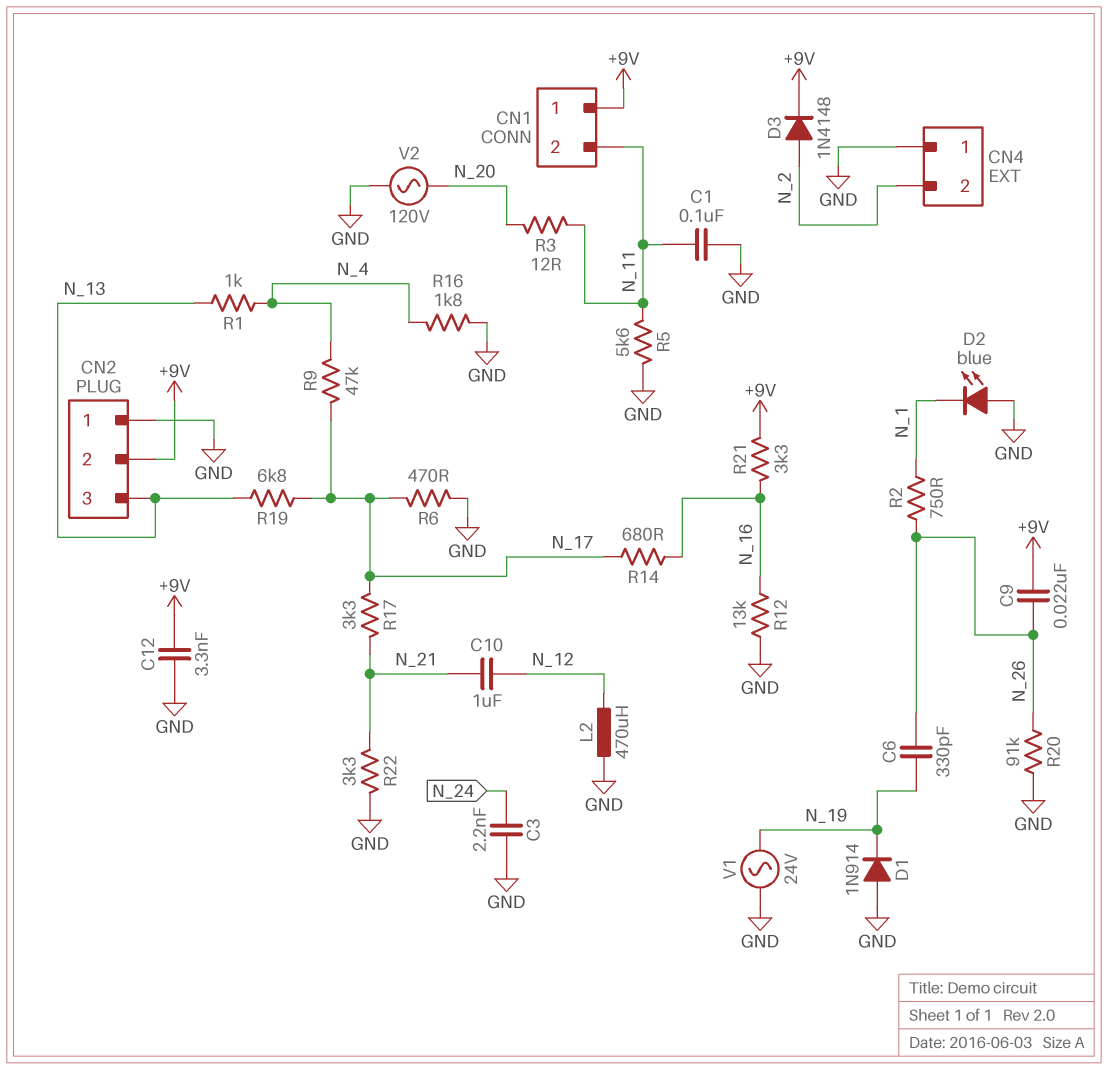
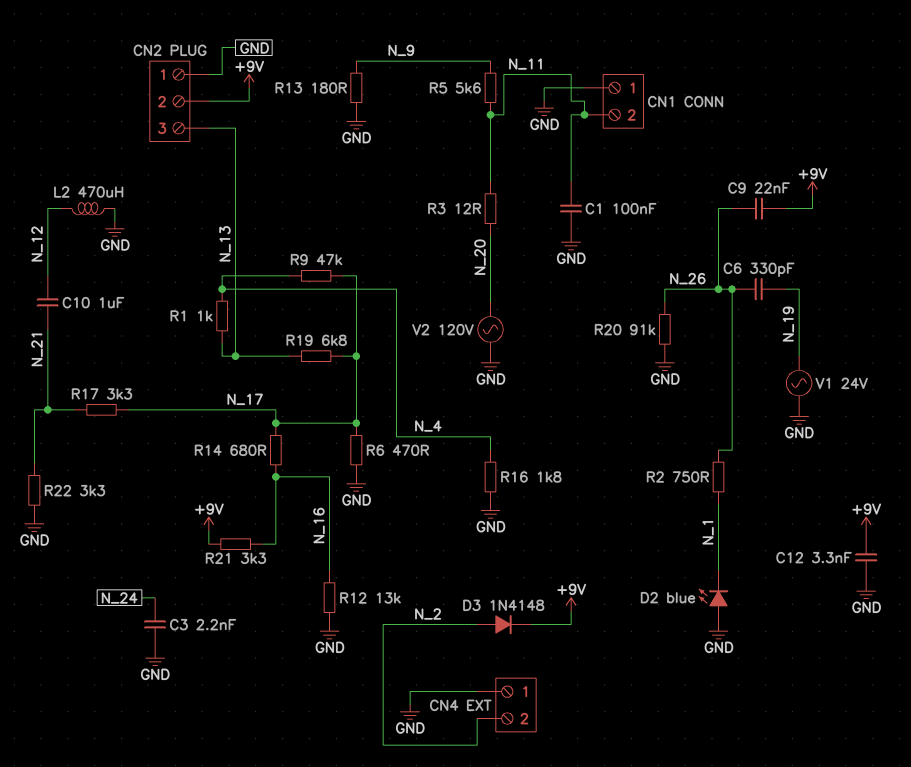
CN1 pin 1: +9V -> GND
D1: diode 1N914 (A GND, K N_19) -> none
R5: 5.6k (GND, N_11) -> 5.6k (N_9, N_11)
R13: none -> 180 (GND, N_9)

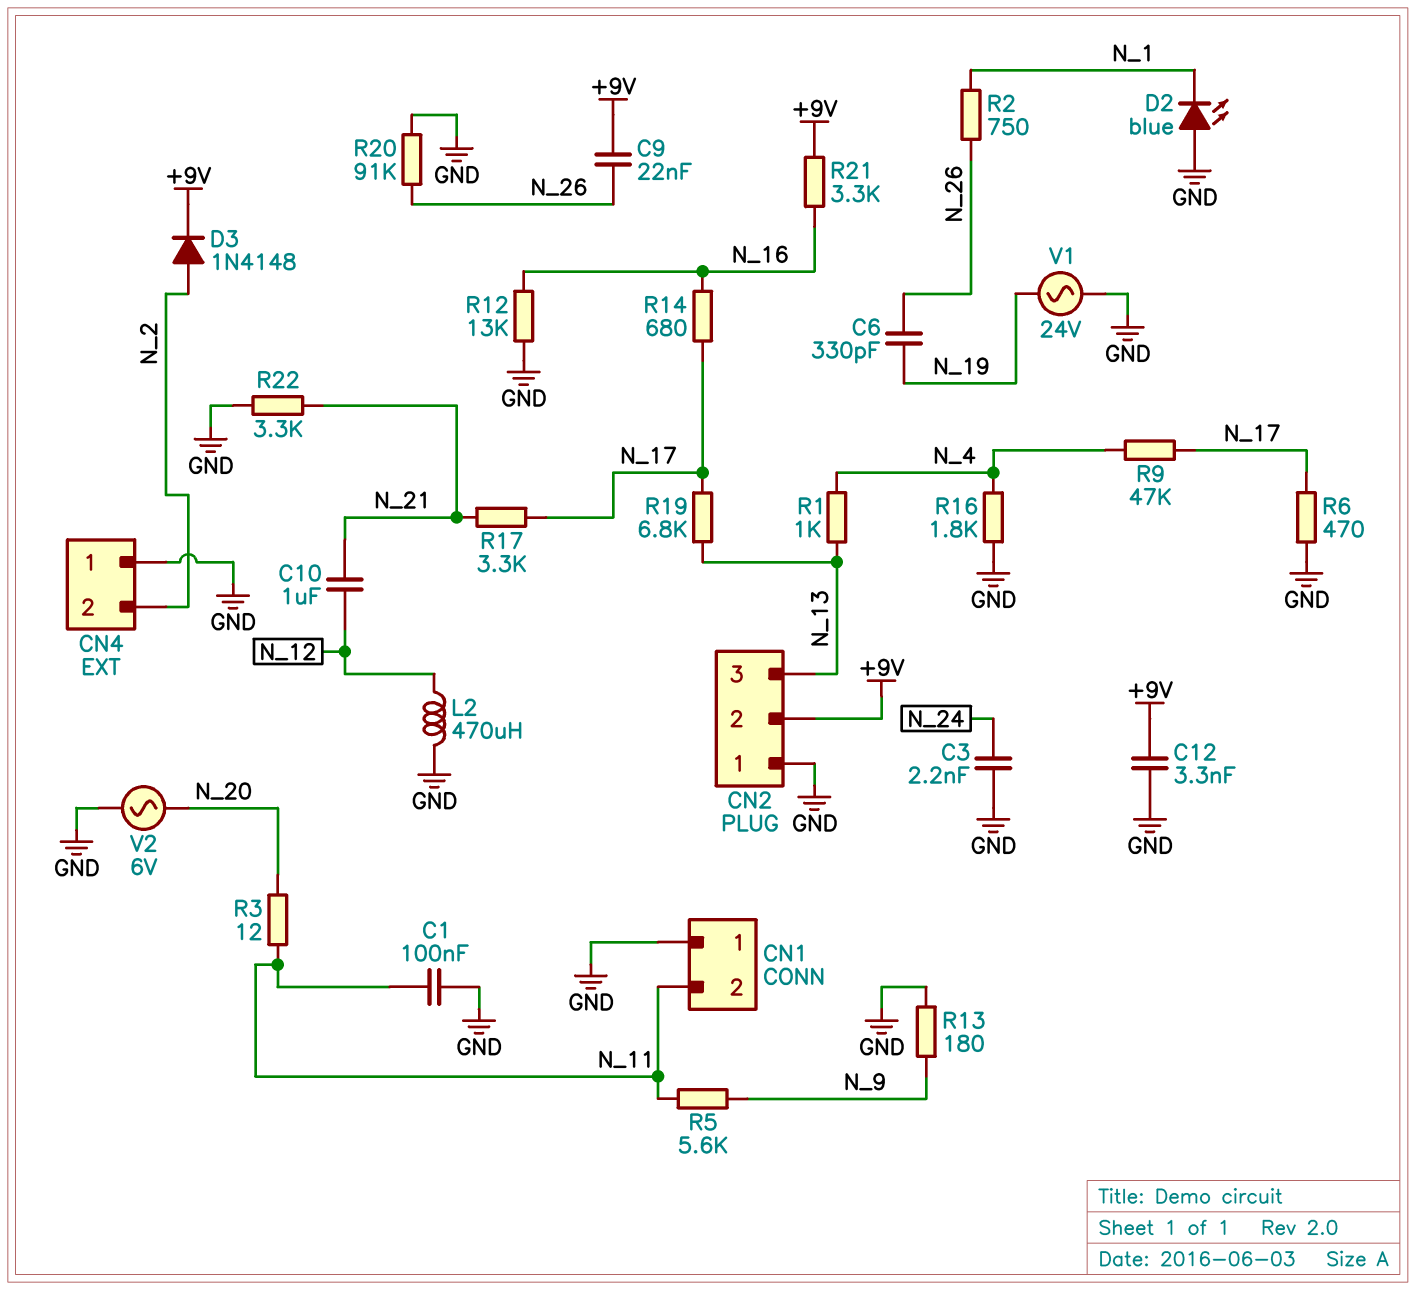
V2: AC 120V (GND, N_20) -> AC 6V (GND, N_20)

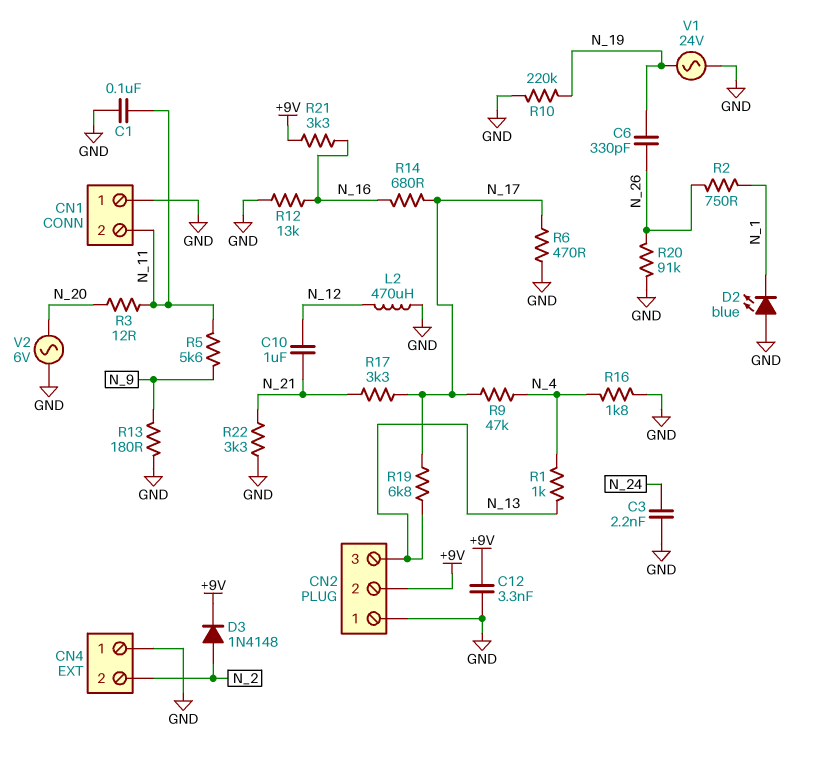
C9: 22nF (+9V, N_26) -> none
R10: none -> 220k (GND, N_19)

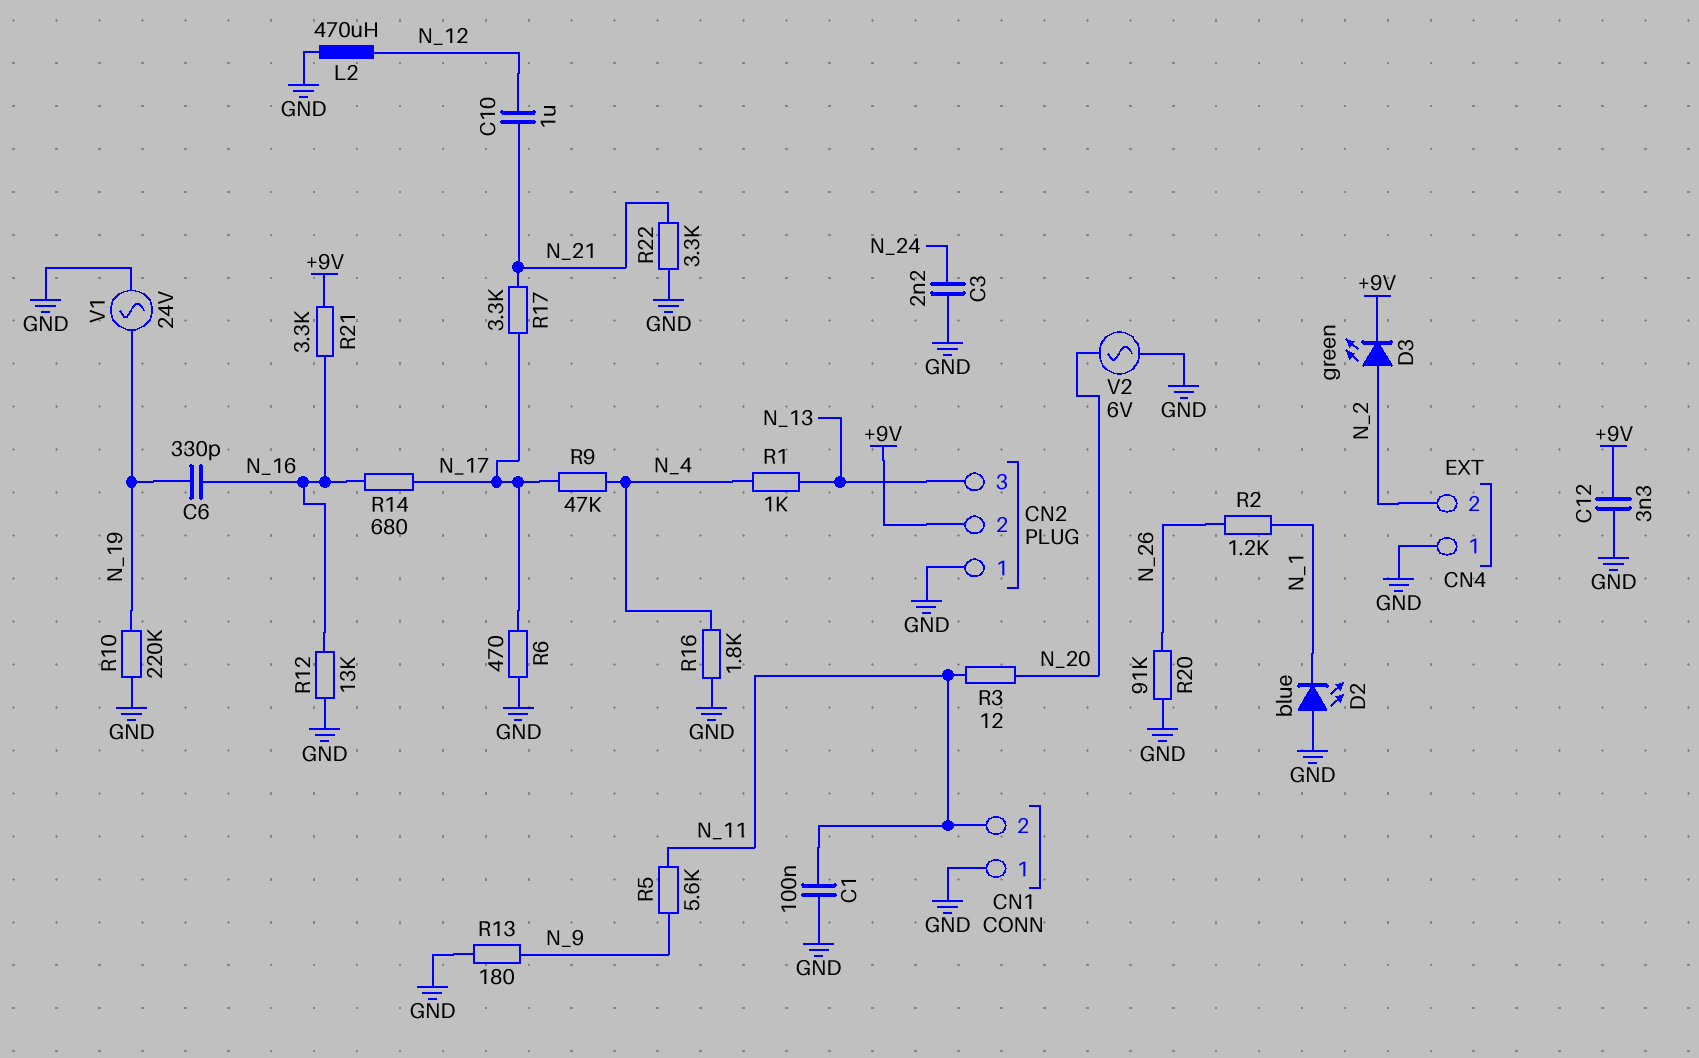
C6: 330pF (N_19, N_26) -> 330pF (N_16, N_19)
D3: diode 1N4148 (A N_2, K +9V) -> LED green (A N_2, K +9V)
R2: 750 (N_1, N_26) -> 1.2k (N_1, N_26)
R19: 6.8k (N_13, N_17) -> none

